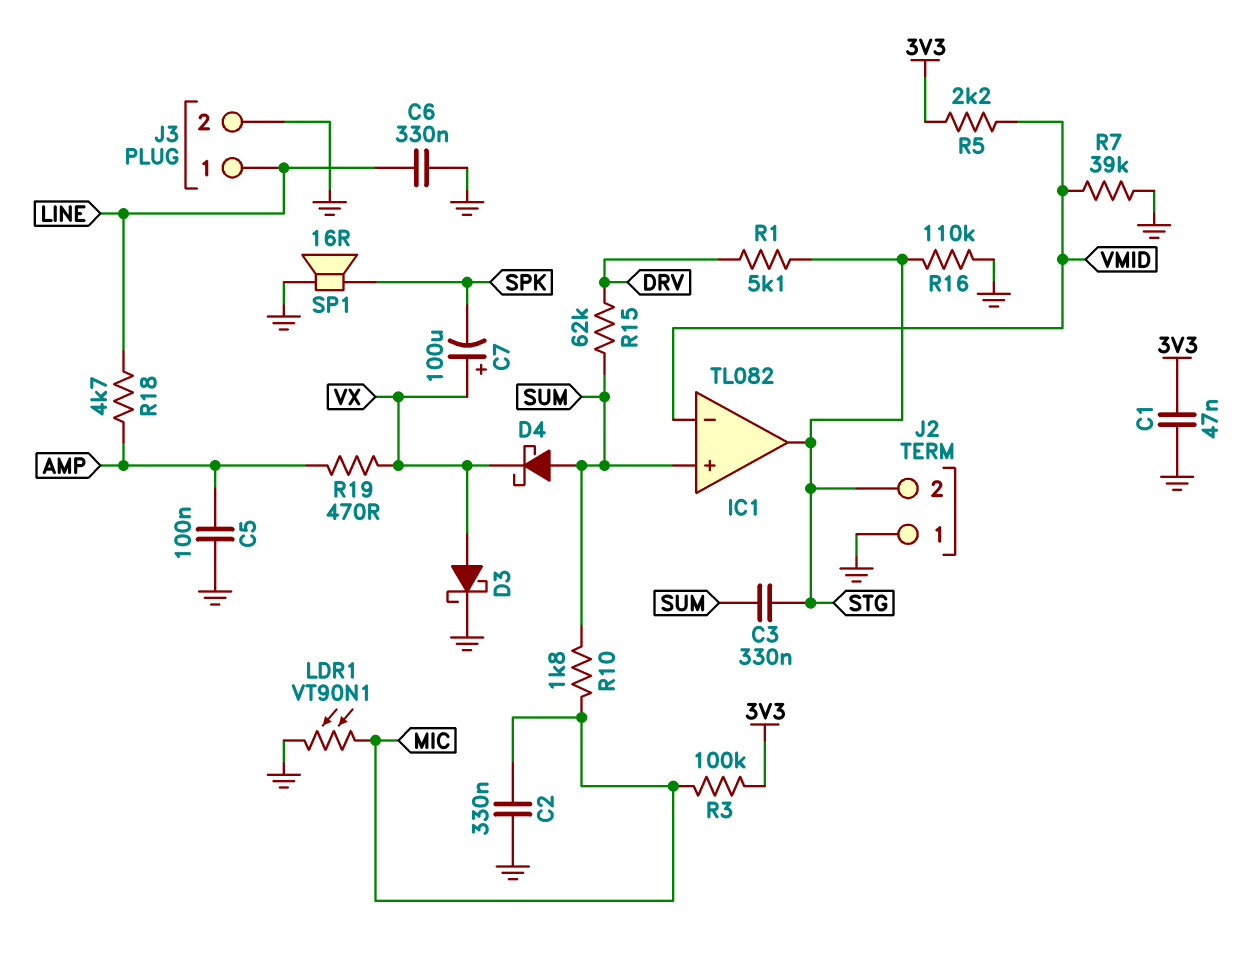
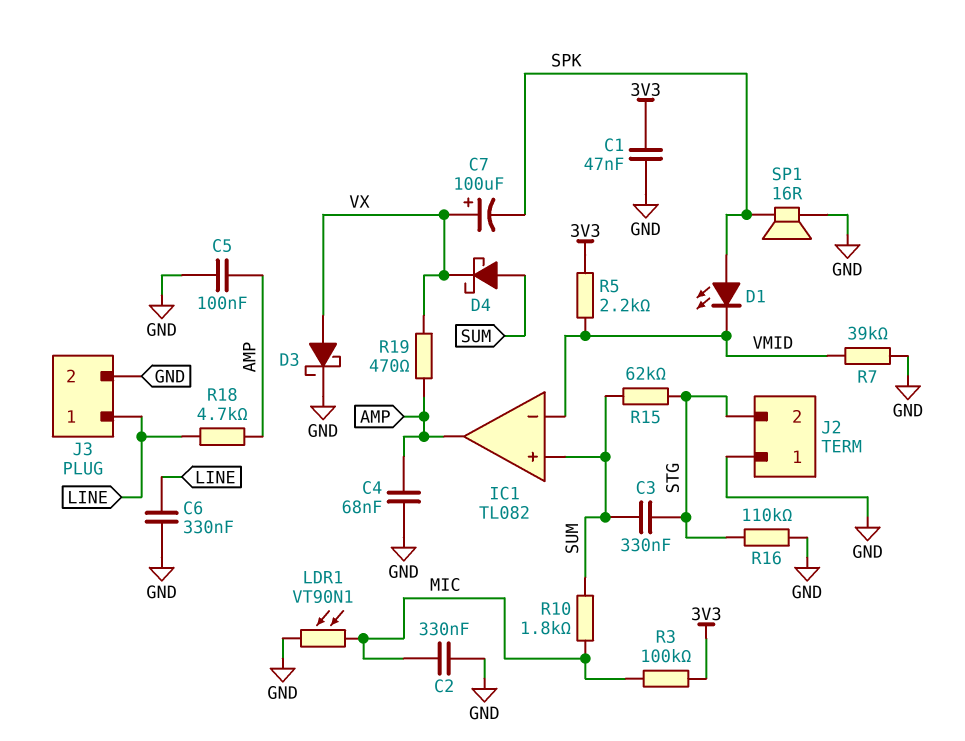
C4: none -> 68nF (AMP, GND)
D1: none -> LED (A SPK, K VMID)
IC1 pin out: STG -> AMP
R1: 5.1k (DRV, STG) -> none
R15: 62k (DRV, SUM) -> 62k (STG, SUM)

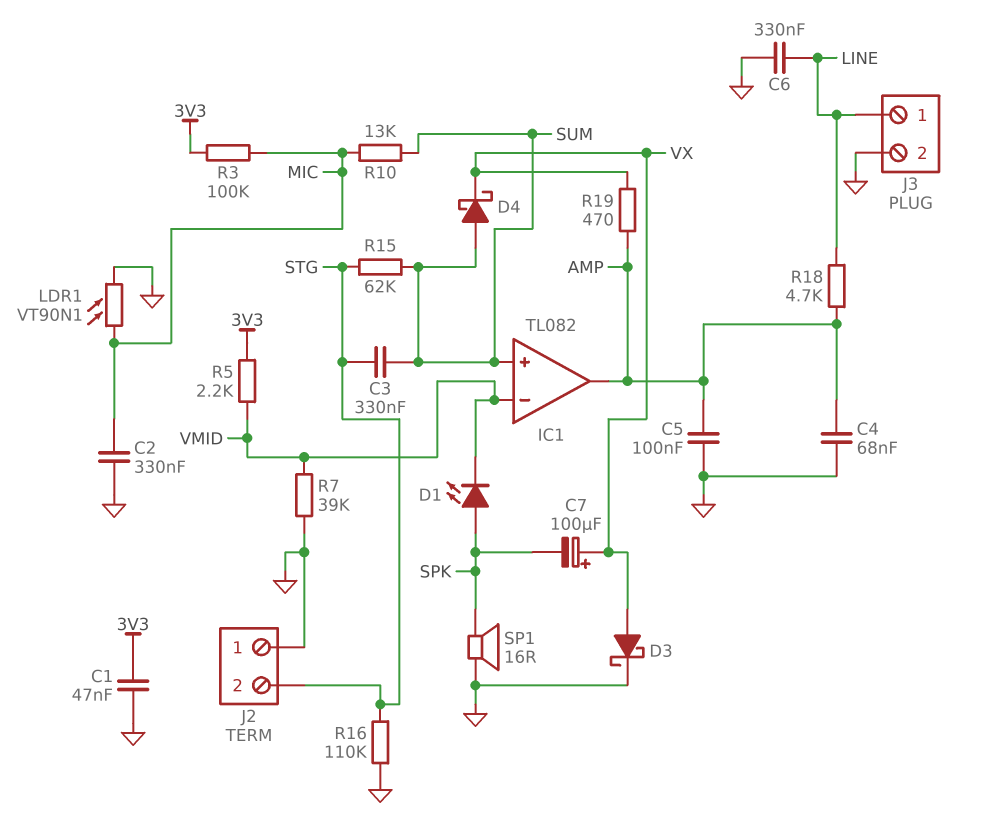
R10: 1.8k (MIC, SUM) -> 13k (MIC, SUM)

